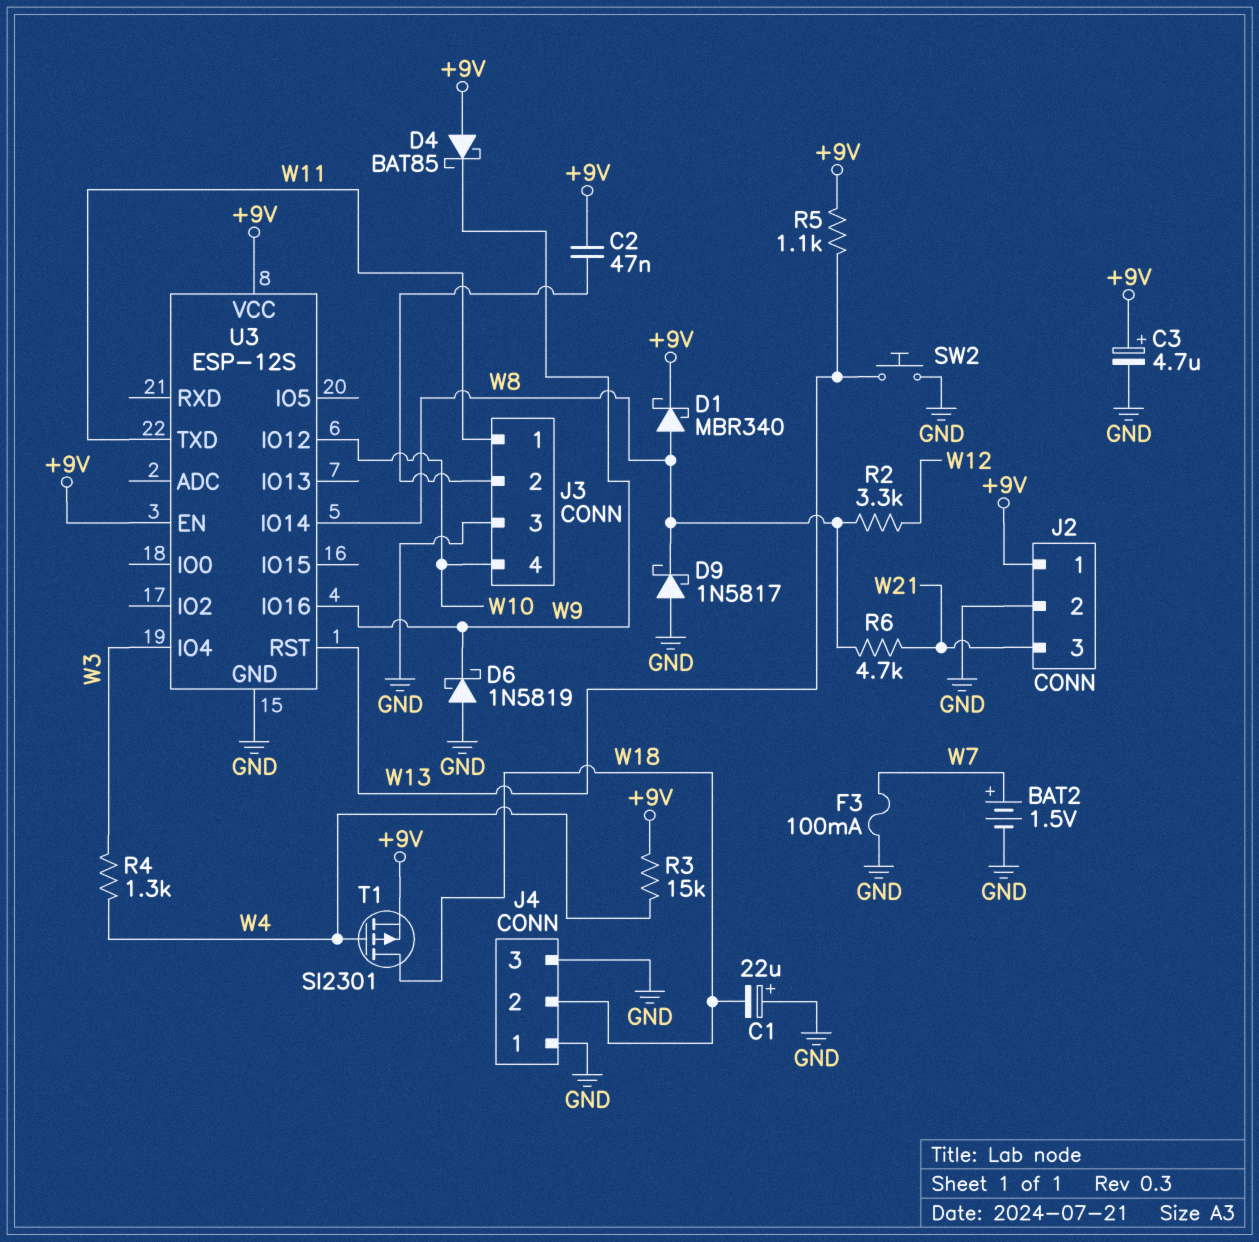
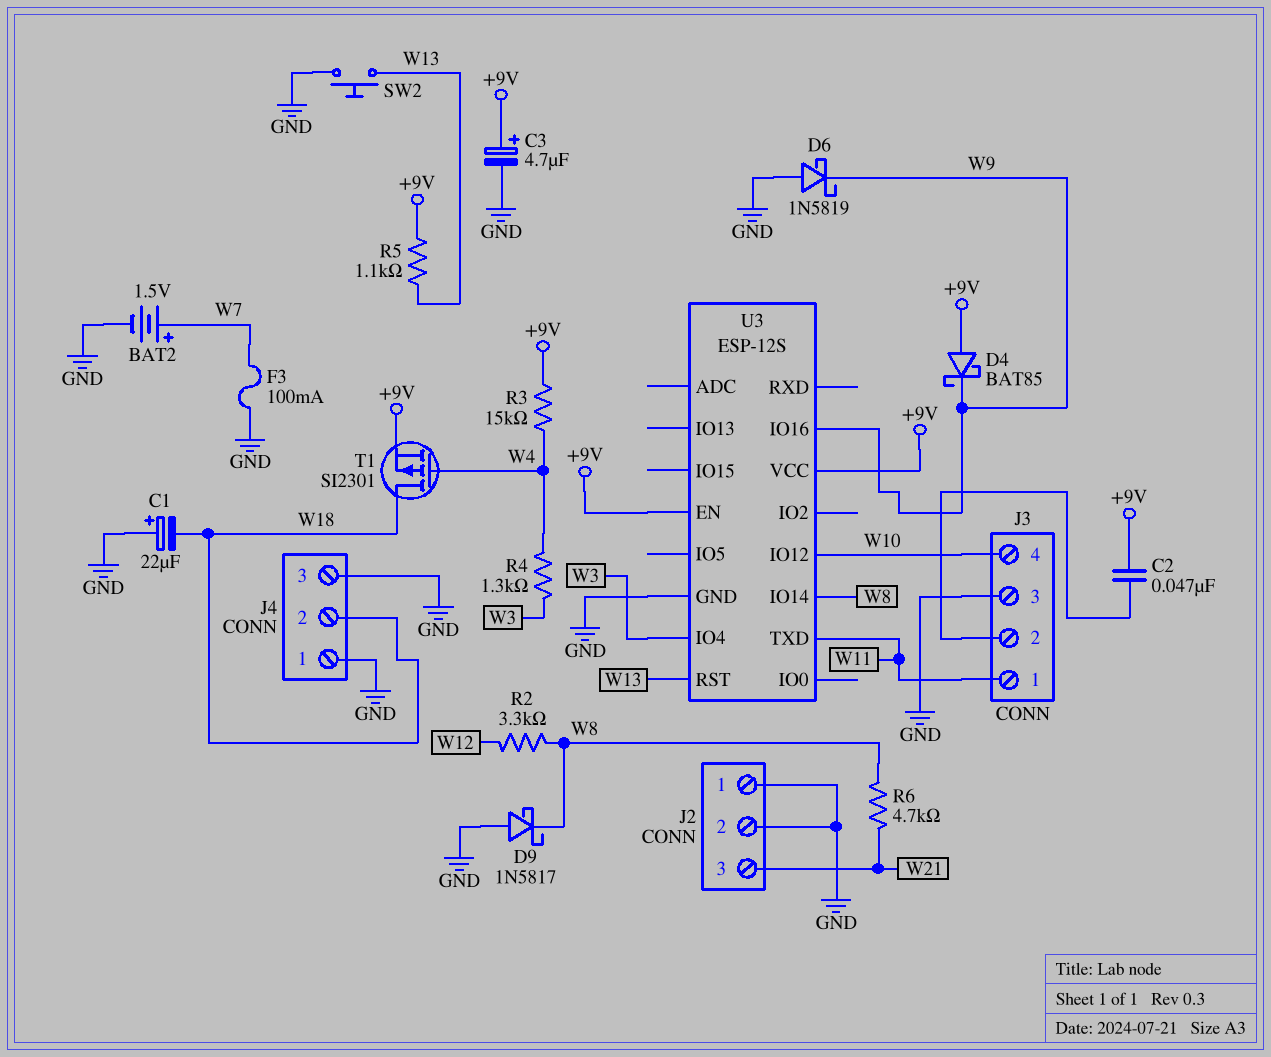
D1: schottky MBR340 (A W8, K +9V) -> none
J2 pin 1: +9V -> GND

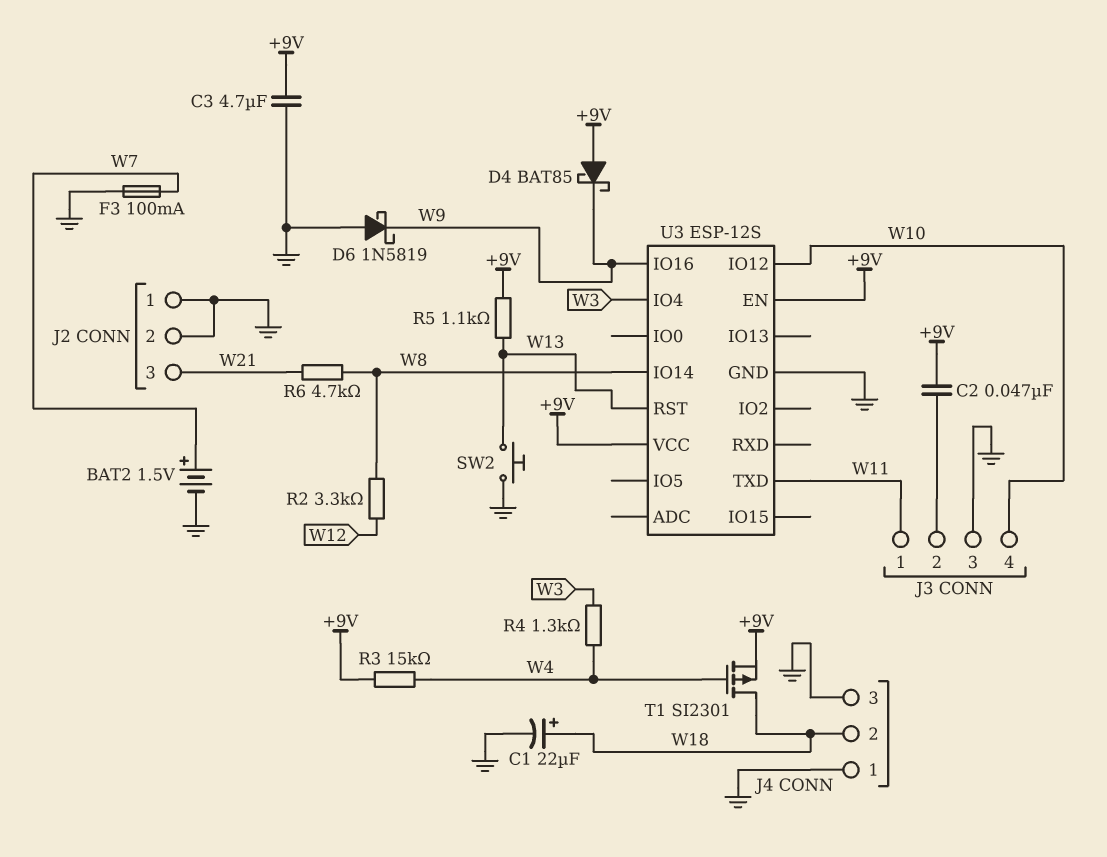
C1: 22uF (plus GND, minus W18) -> 22uF (plus W18, minus GND)
C3: 4.7uF (plus +9V, minus GND) -> 4.7uF (+9V, GND)
D9: schottky 1N5817 (A GND, K W8) -> none

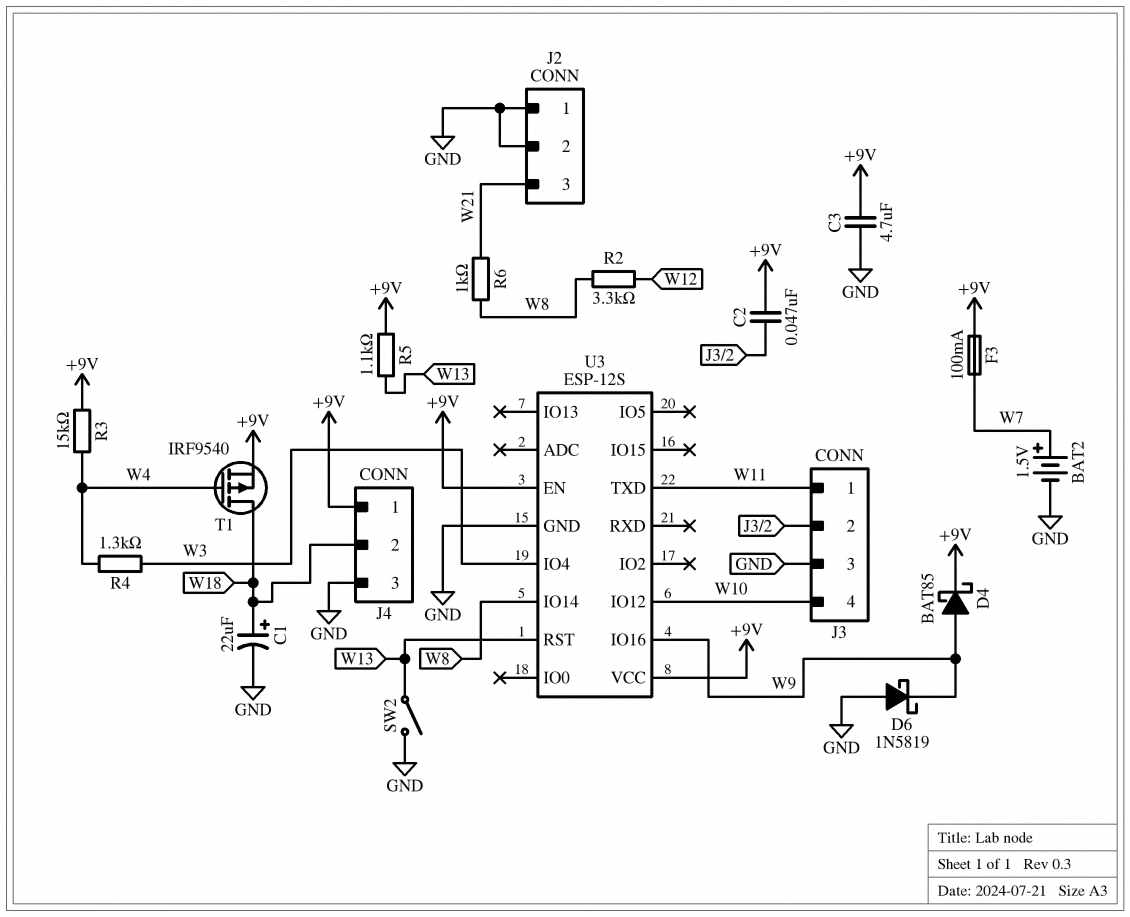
D4: schottky BAT85 (A +9V, K W9) -> schottky BAT85 (A W9, K +9V)
F3: 100mA (GND, W7) -> 100mA (+9V, W7)
J4 pin 1: GND -> +9V
R6: 4.7k (W8, W21) -> 1k (W8, W21)
SW2: button (GND, W13) -> switch (GND, W13)
T1: PMOS SI2301 (G W4, D W18, S +9V) -> PMOS IRF9540 (G W4, D W18, S +9V)

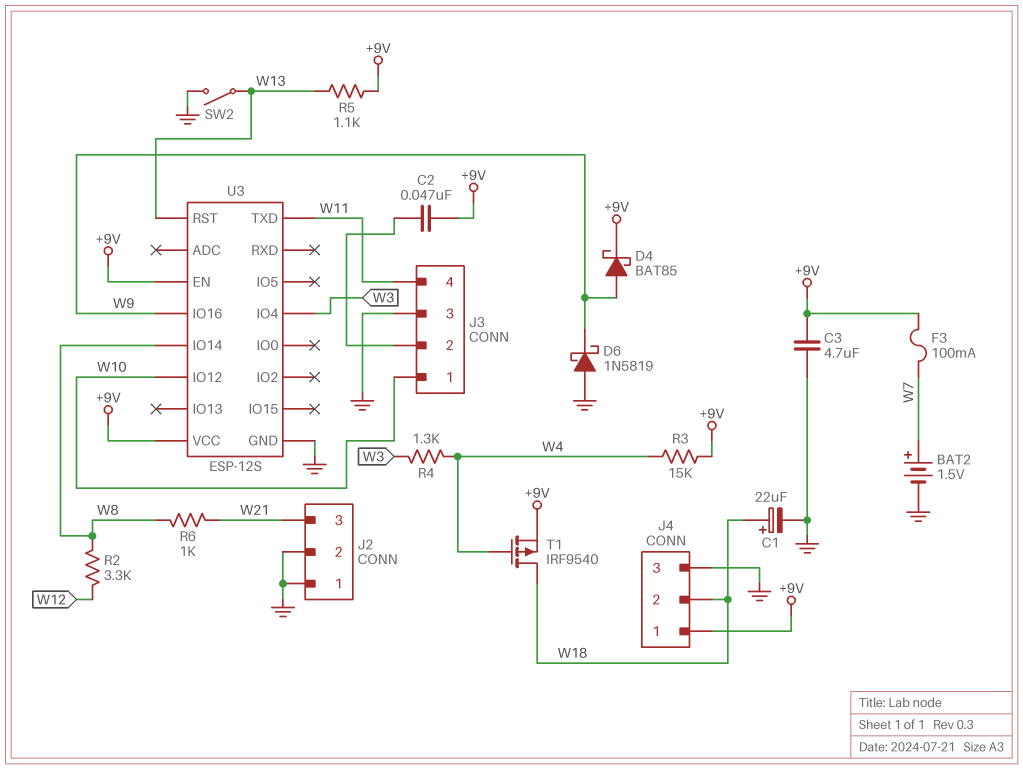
J3 pin 1: W11 -> W10
J3 pin 4: W10 -> W11

